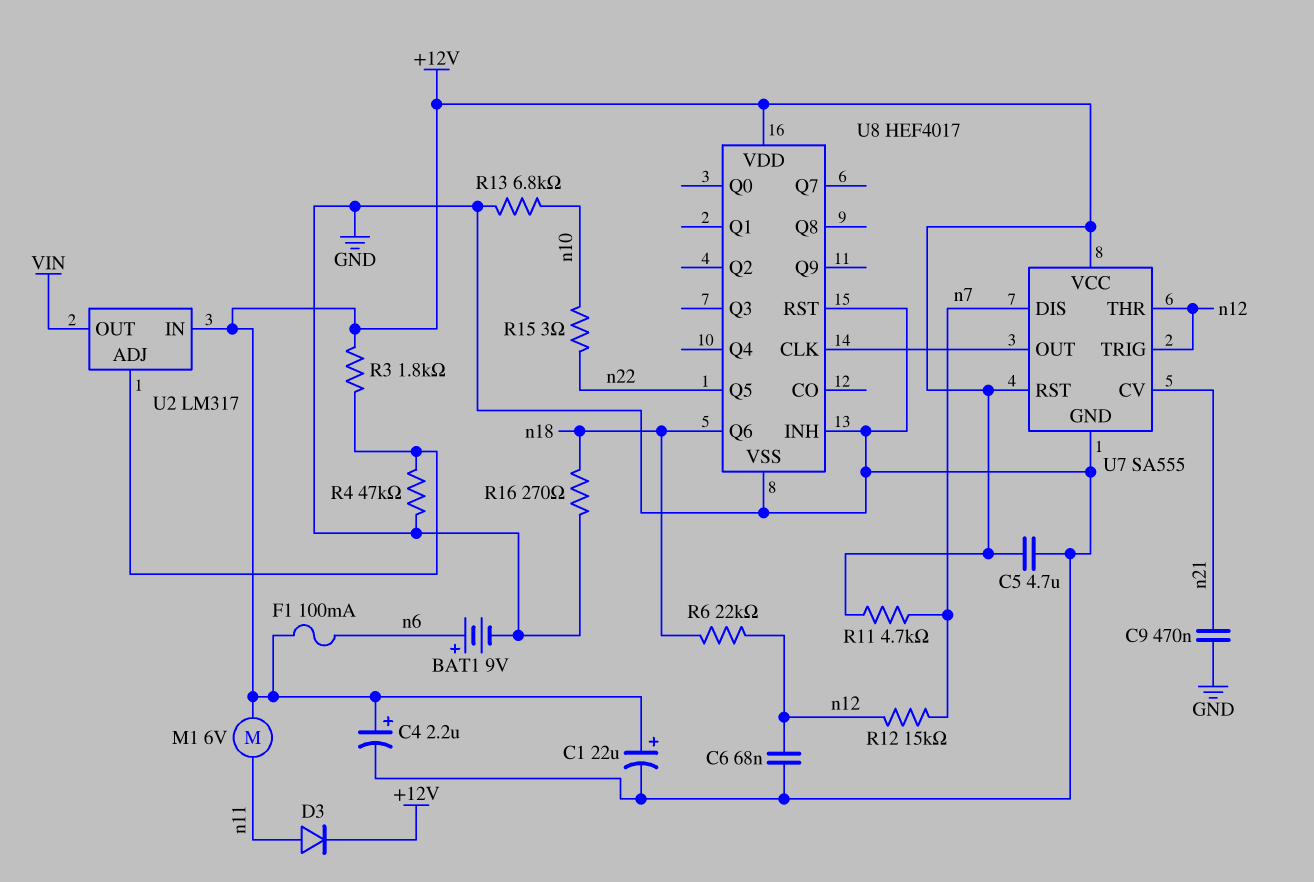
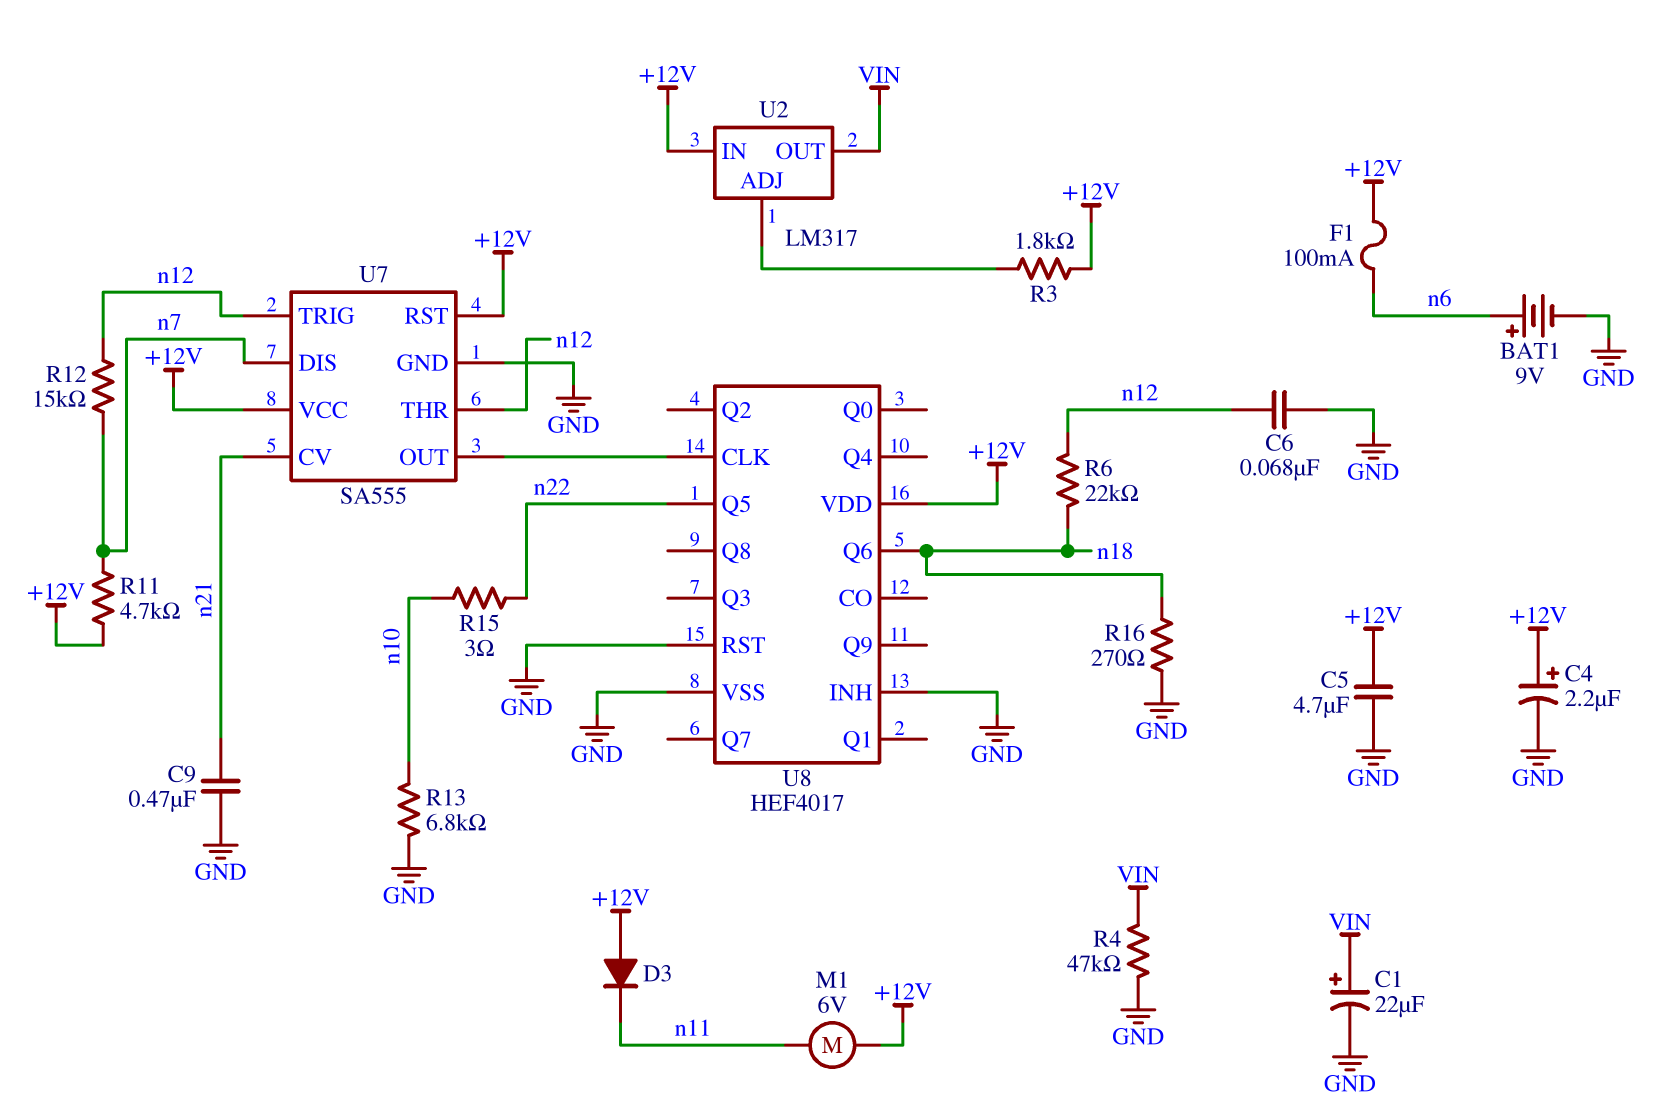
C1: 22uF (plus +12V, minus GND) -> 22uF (plus VIN, minus GND)
D3: diode (A n11, K +12V) -> diode (A +12V, K n11)
R4: 47k (GND, U2/ADJ) -> 47k (GND, VIN)

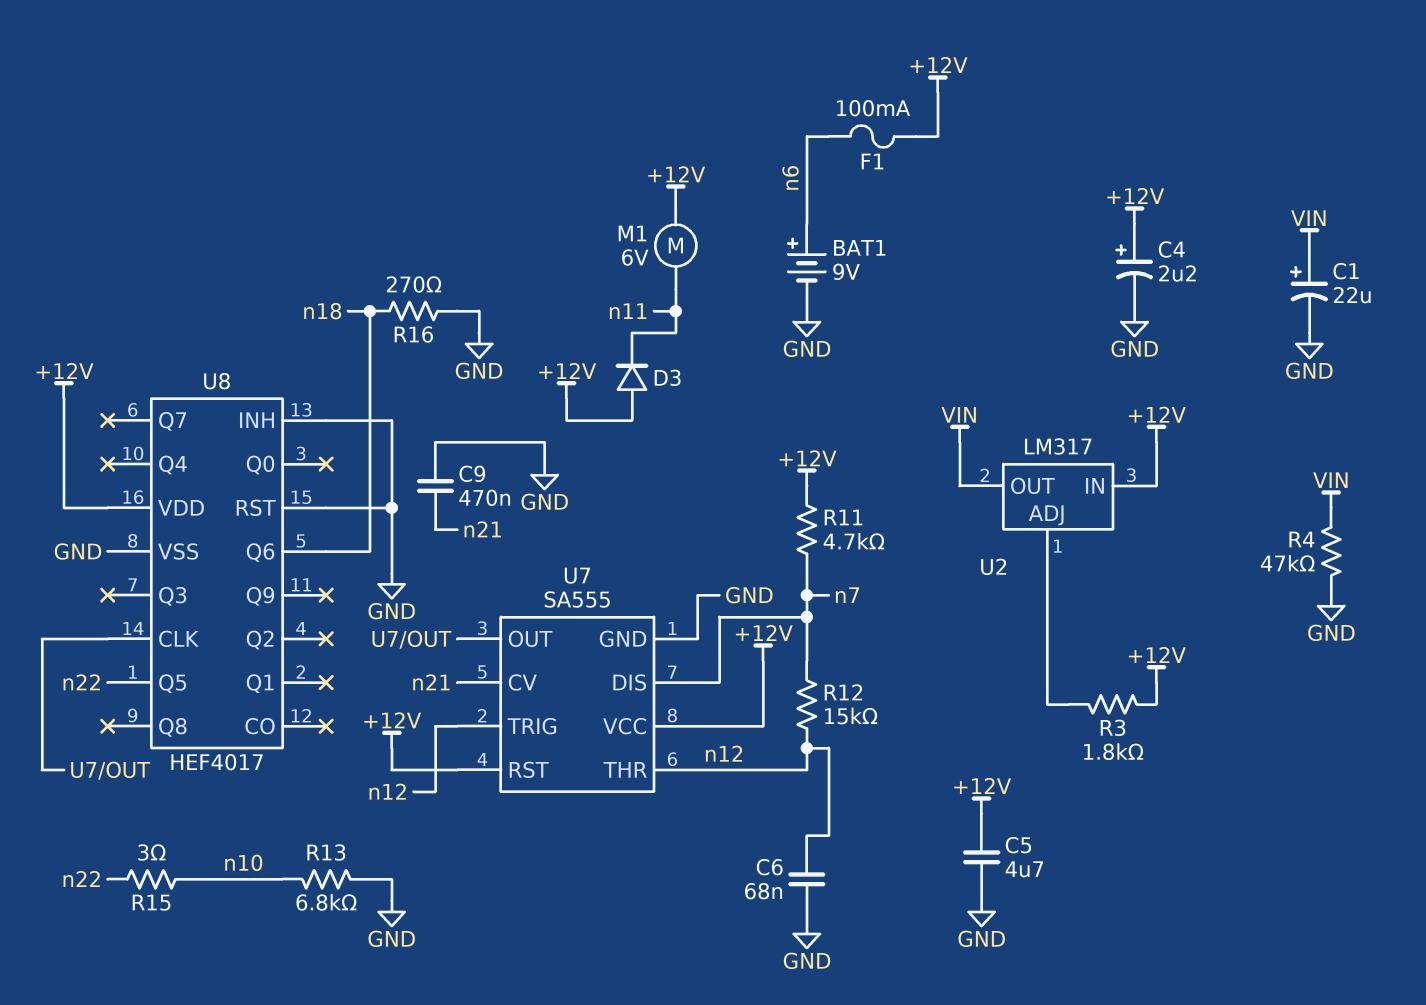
R6: 22k (n12, n18) -> none

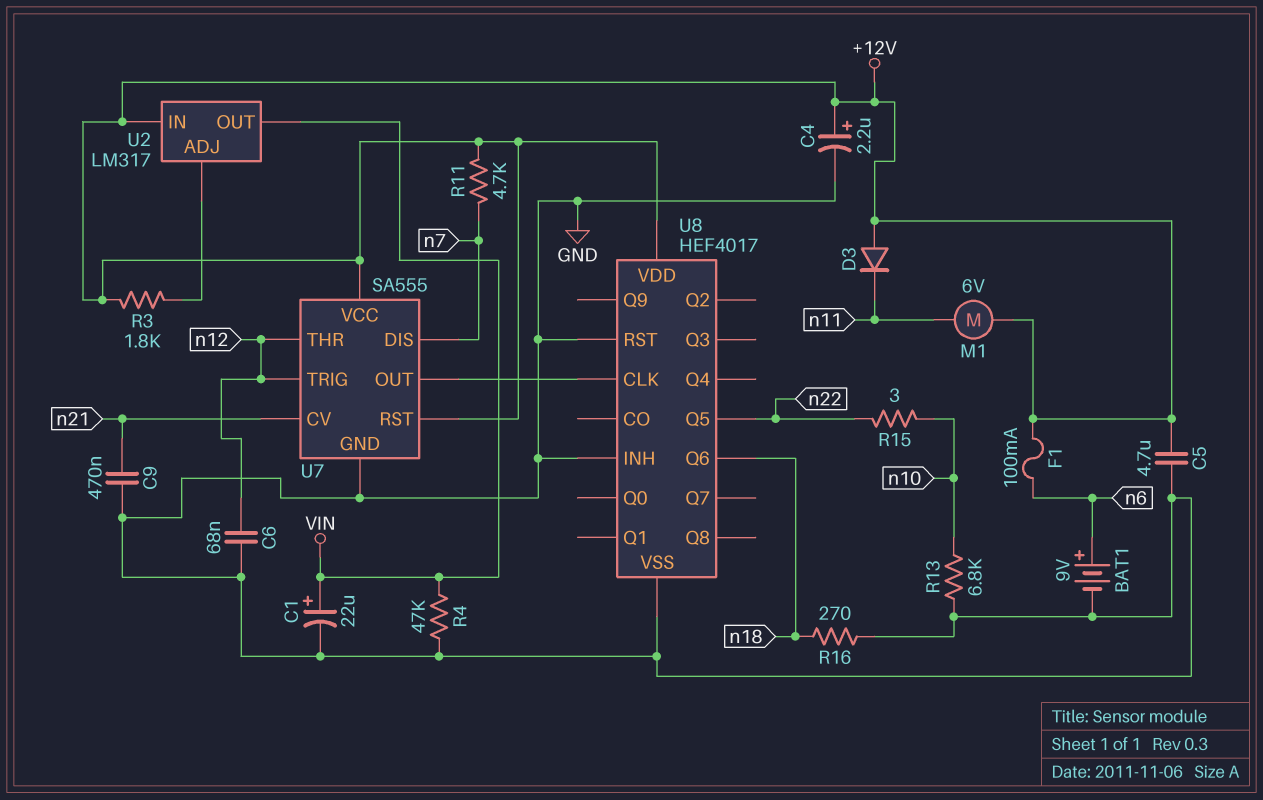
R12: 15k (n7, n12) -> none

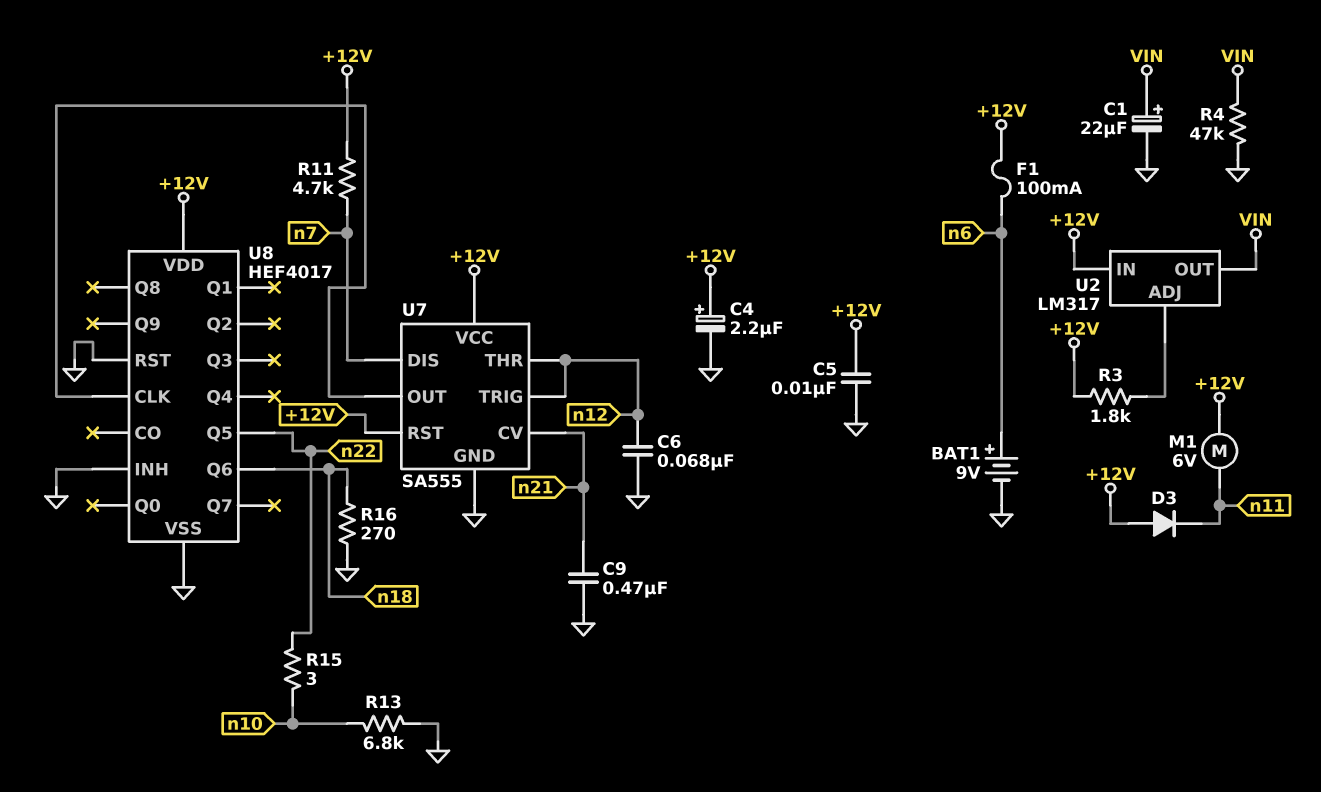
C5: 4.7uF (+12V, GND) -> 10nF (+12V, GND)

